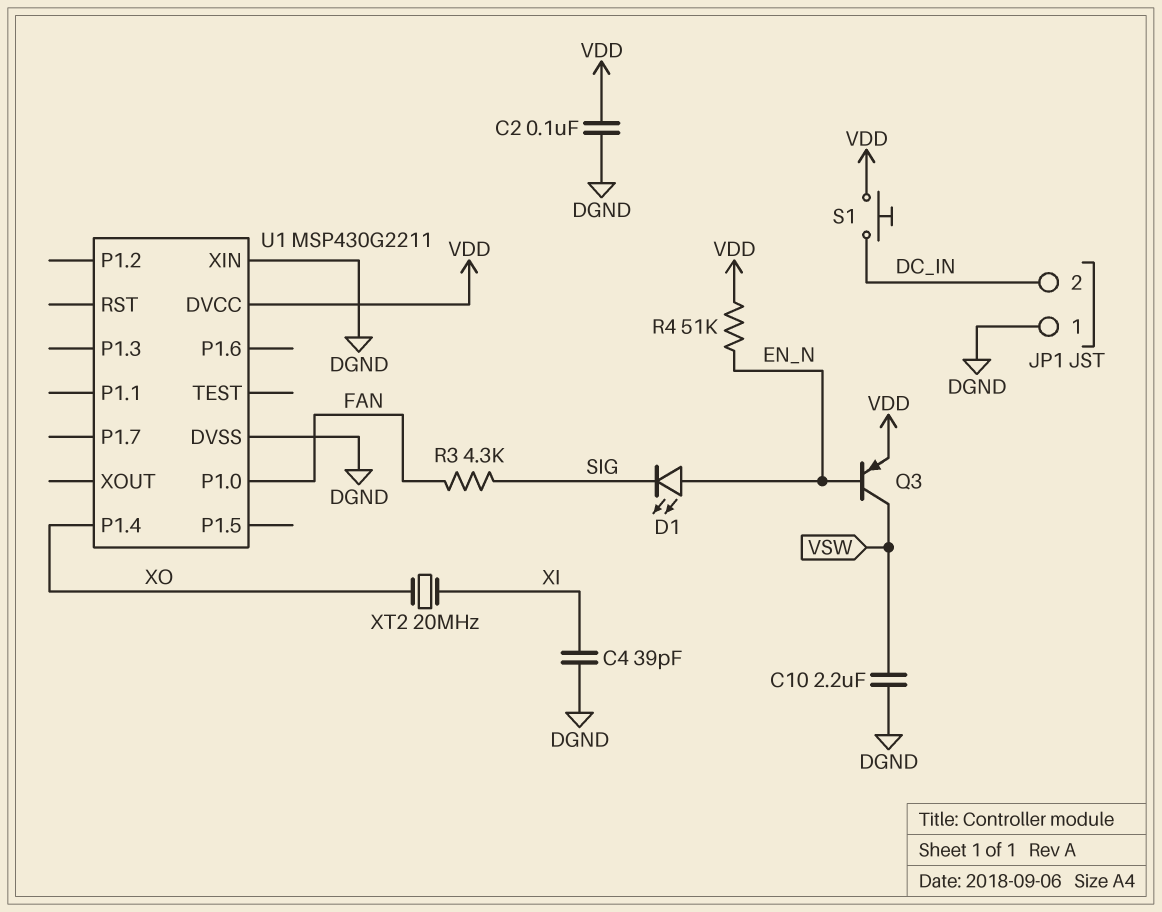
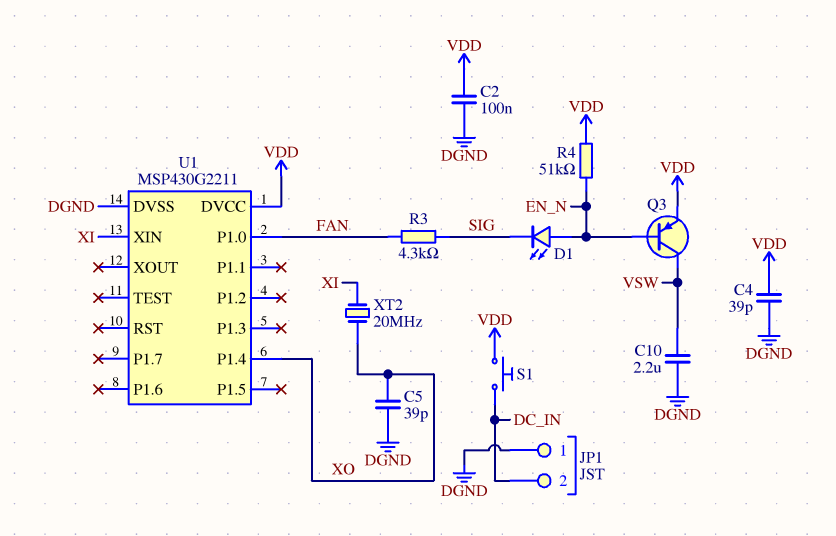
C4: 39pF (DGND, XI) -> 39pF (DGND, VDD)
C5: none -> 39pF (DGND, XO)
U1 pin XIN: DGND -> XI

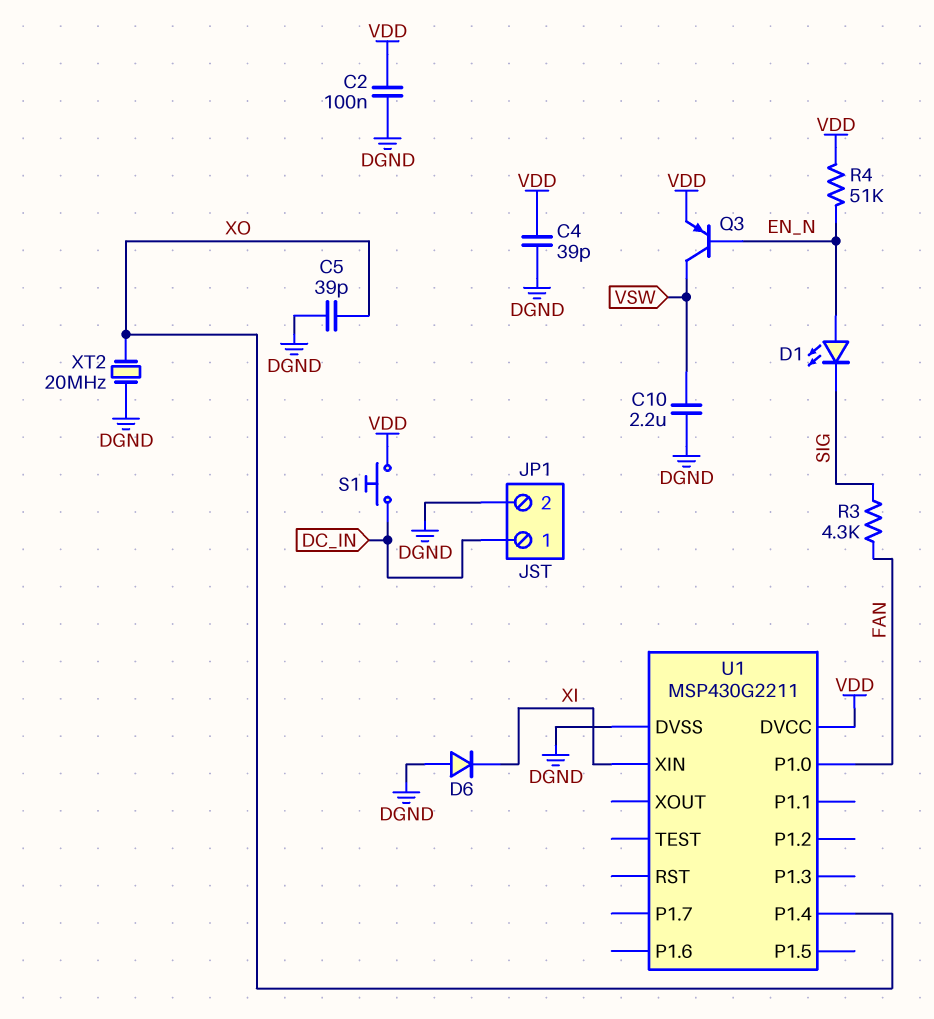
D6: none -> diode (A DGND, K XI)
JP1 pin 1: DGND -> DC_IN
JP1 pin 2: DC_IN -> DGND
XT2: 20MHz (XI, XO) -> 20MHz (DGND, XO)

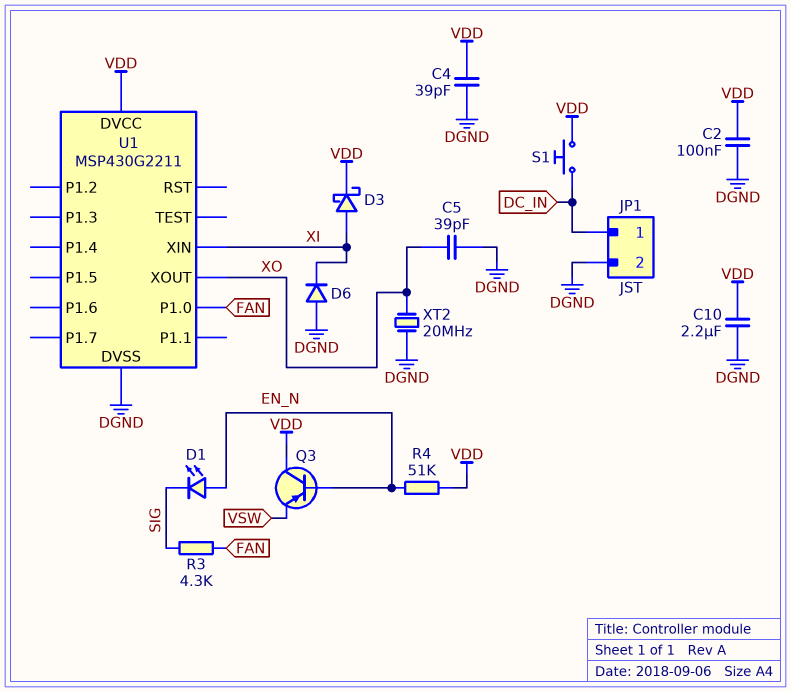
C10: 2.2uF (DGND, VSW) -> 2.2uF (DGND, VDD)
D3: none -> schottky (A XI, K VDD)
Q3: PNP (B EN_N, C VSW, E VDD) -> PNP (B EN_N, C VDD, E VSW)
U1 pin P1.4: XO -> none
U1 pin XOUT: none -> XO

